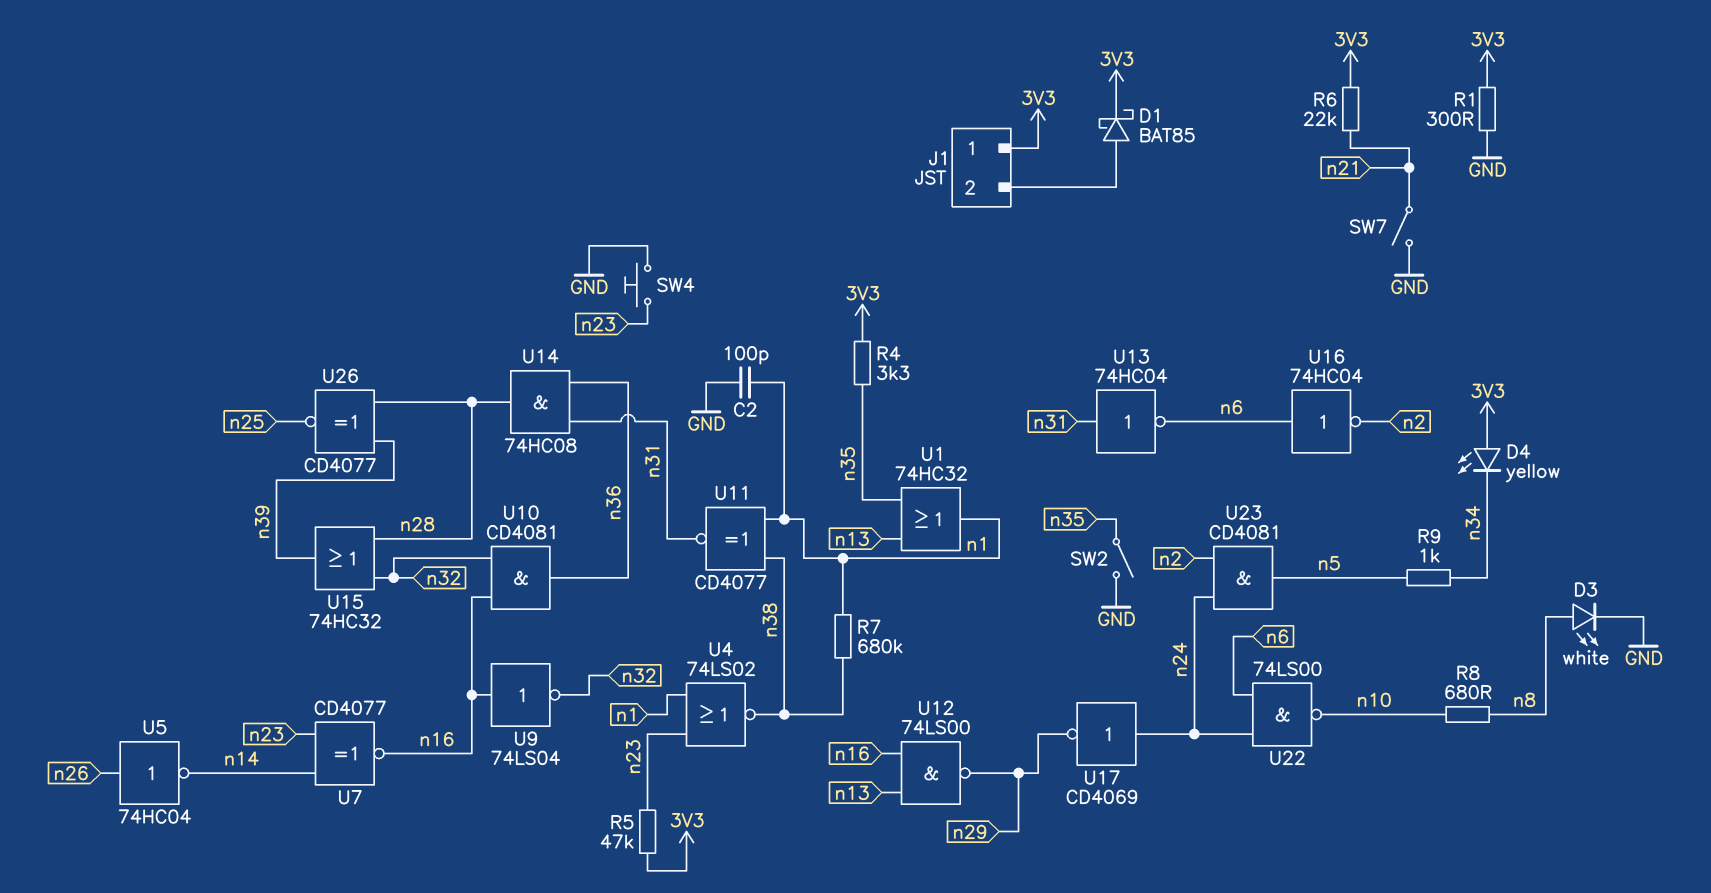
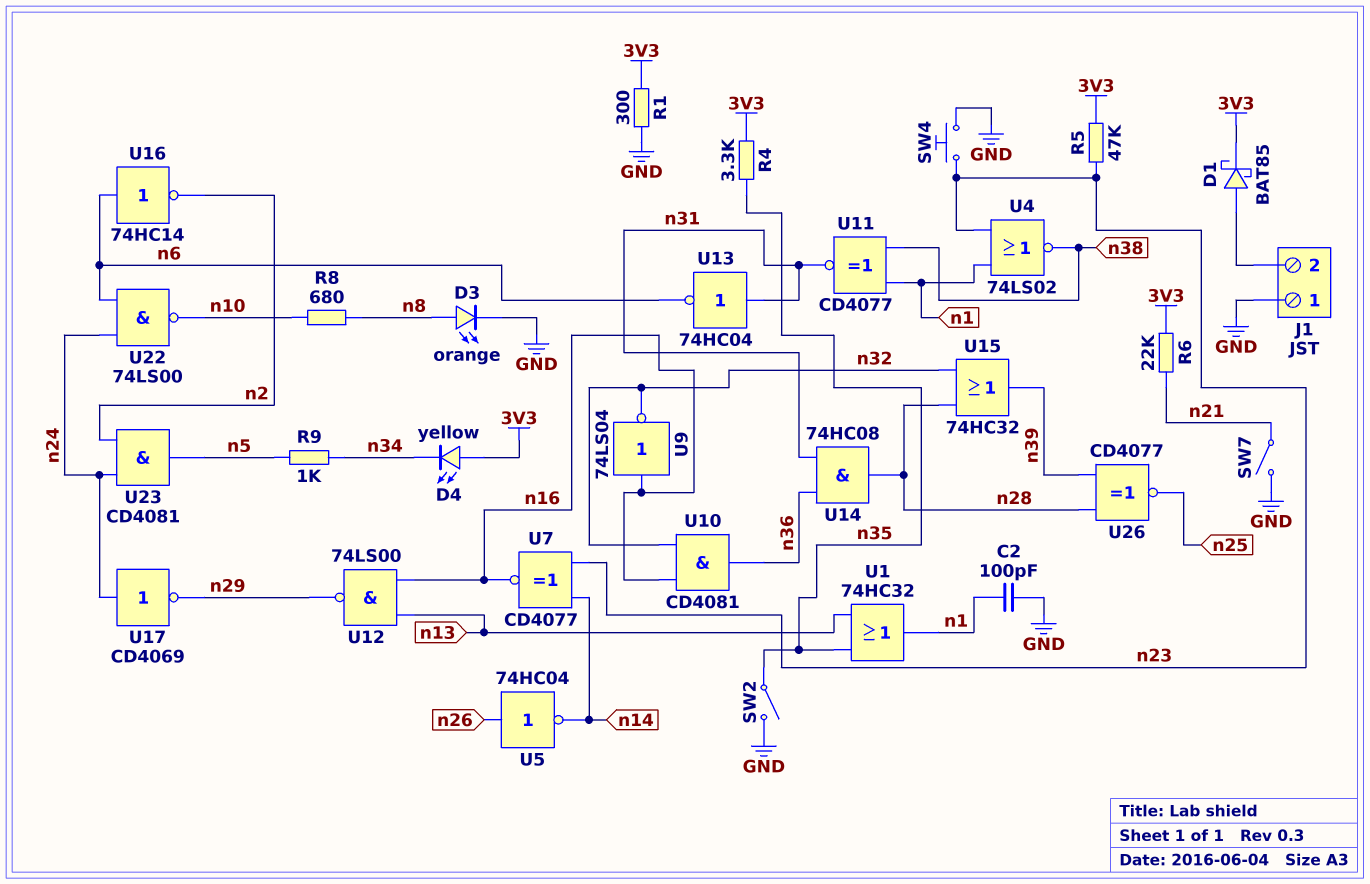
D3: LED white (A n8, K GND) -> LED orange (A n8, K GND)
J1 pin 1: 3V3 -> GND
R7: 680k (n1, n38) -> none
U16: NOT 74HC04 (in n6, out n2) -> NOT 74HC14 (in n6, out n2)

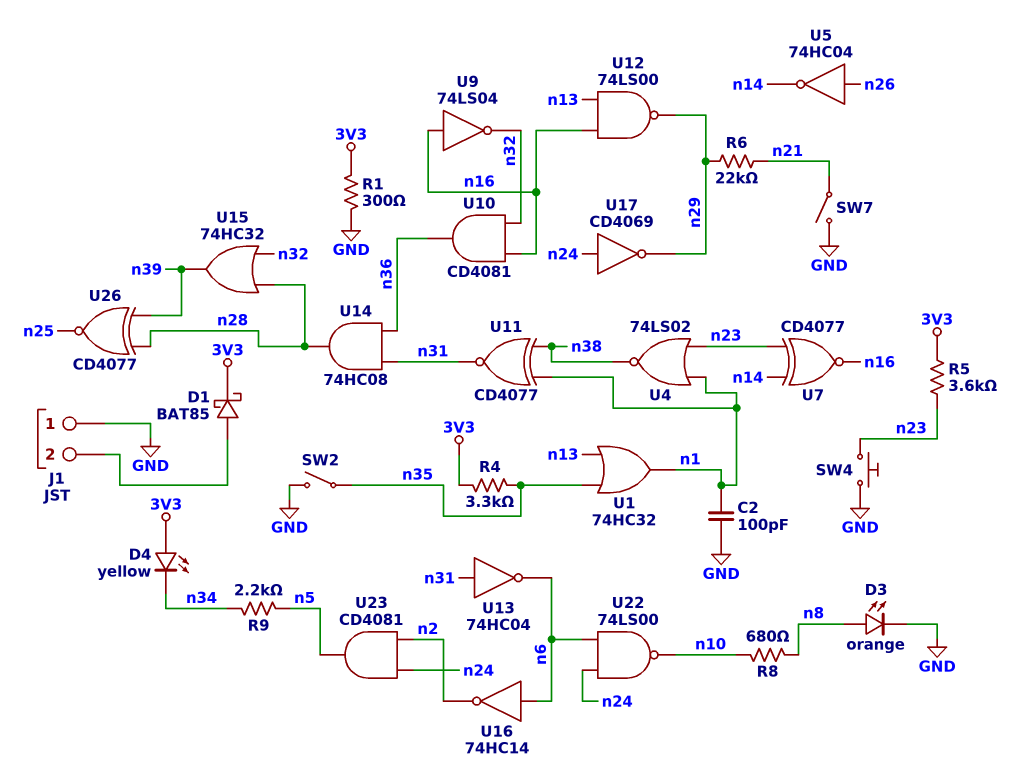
R5: 47k (3V3, n23) -> 3.6k (3V3, n23)
R6: 22k (3V3, n21) -> 22k (n21, n29)
R9: 1k (n5, n34) -> 2.2k (n5, n34)

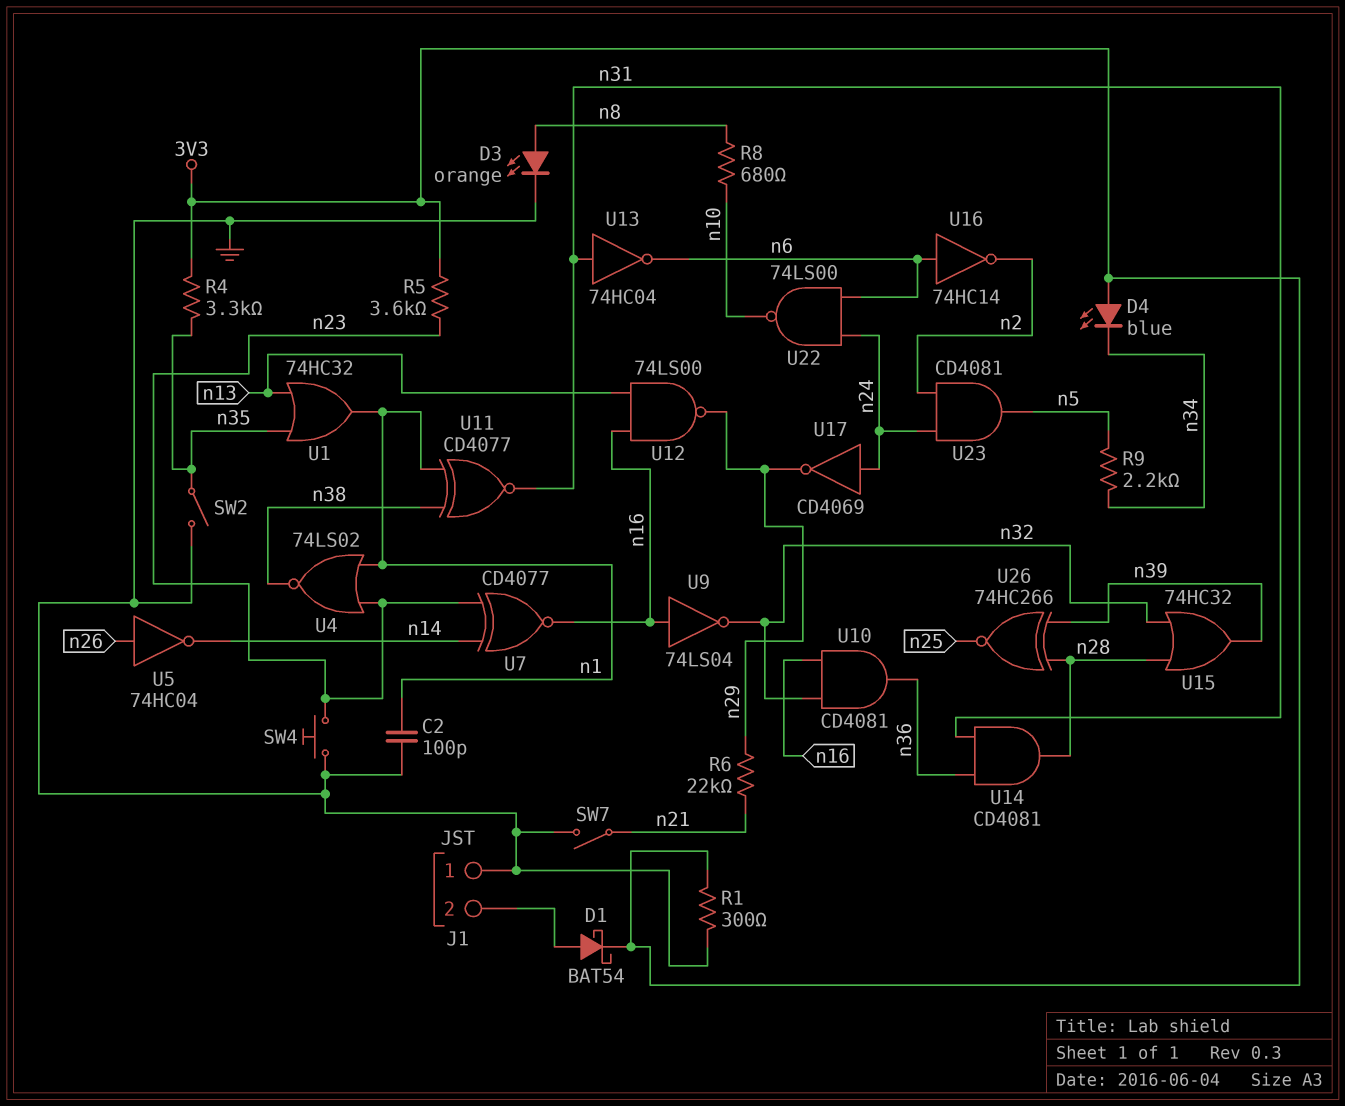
D1: schottky BAT85 (A J1/2, K 3V3) -> schottky BAT54 (A J1/2, K 3V3)
D4: LED yellow (A 3V3, K n34) -> LED blue (A 3V3, K n34)
U14: AND 74HC08 (in n31, in n36, out n28) -> AND CD4081 (in n31, in n36, out n28)
U26: XNOR CD4077 (in n28, in n39, out n25) -> XNOR 74HC266 (in n28, in n39, out n25)

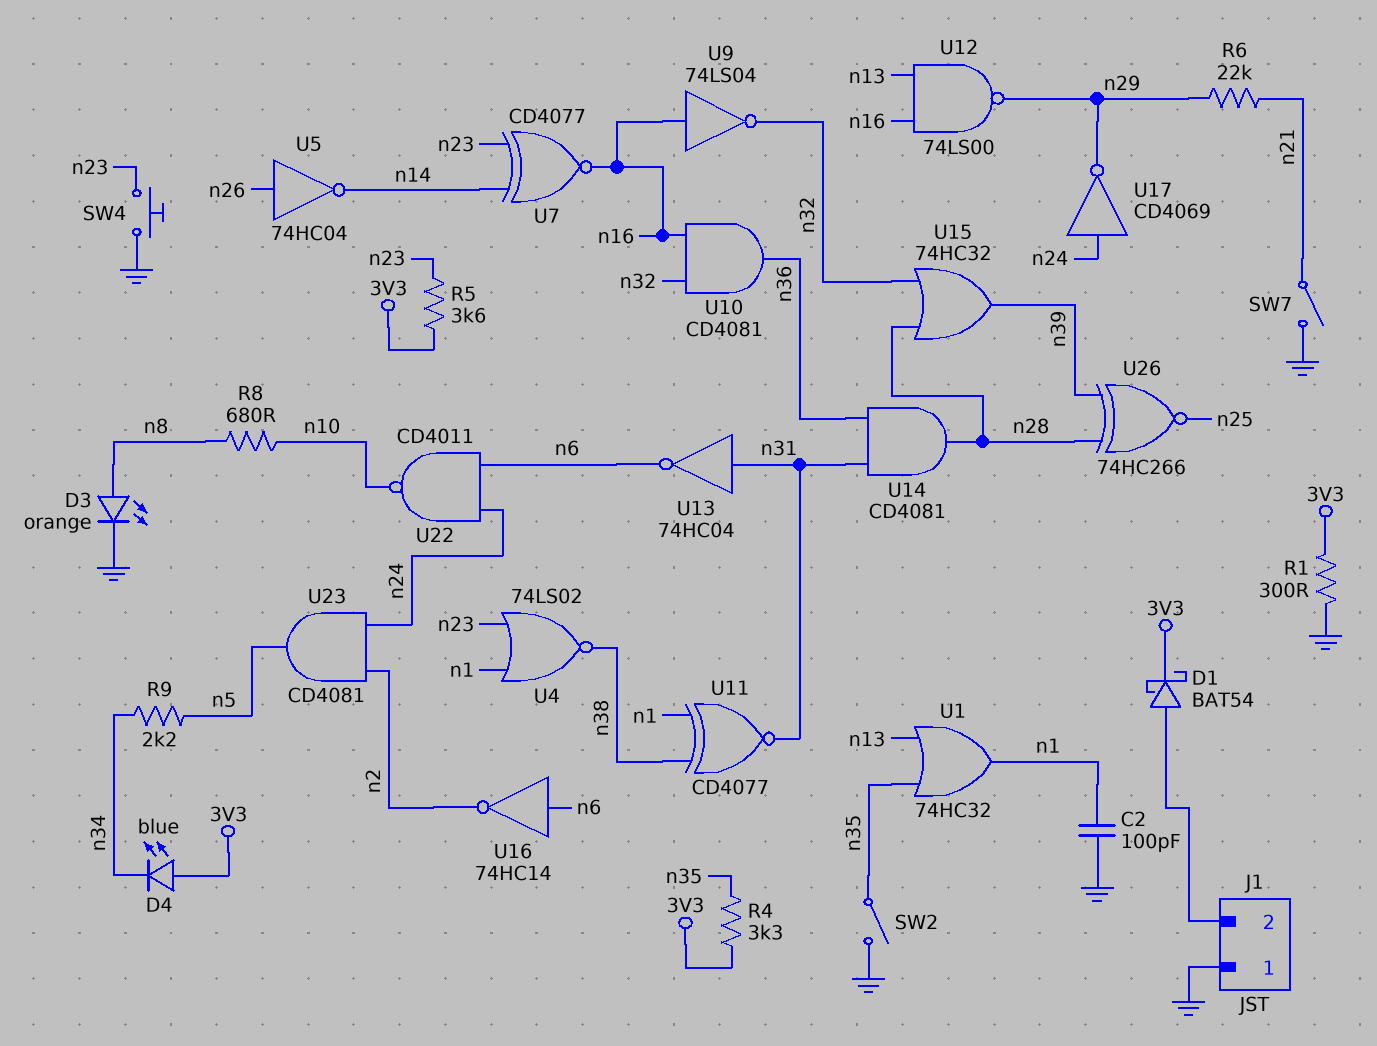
U22: NAND 74LS00 (in n6, in n24, out n10) -> NAND CD4011 (in n6, in n24, out n10)

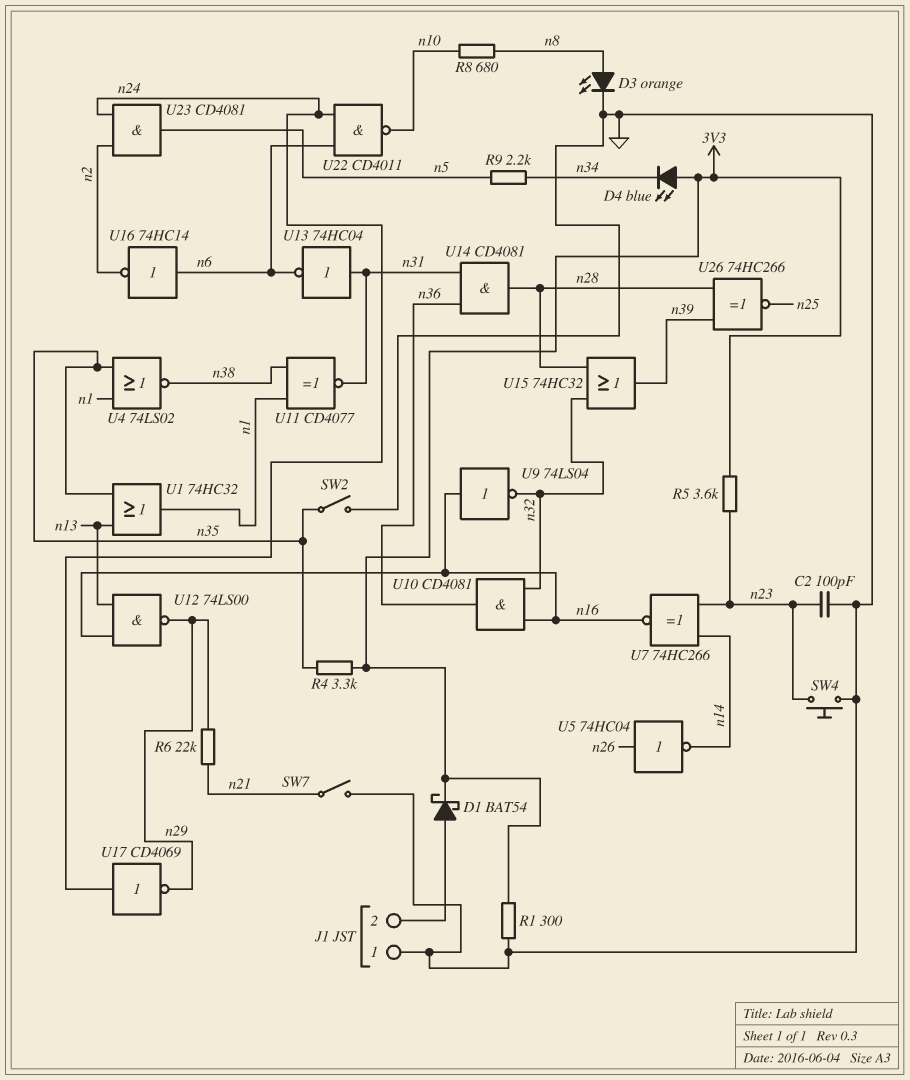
C2: 100pF (GND, n1) -> 100pF (GND, n23)
U4: NOR 74LS02 (in n1, in n23, out n38) -> NOR 74LS02 (in n1, in n35, out n38)
U7: XNOR CD4077 (in n14, in n23, out n16) -> XNOR 74HC266 (in n14, in n23, out n16)

